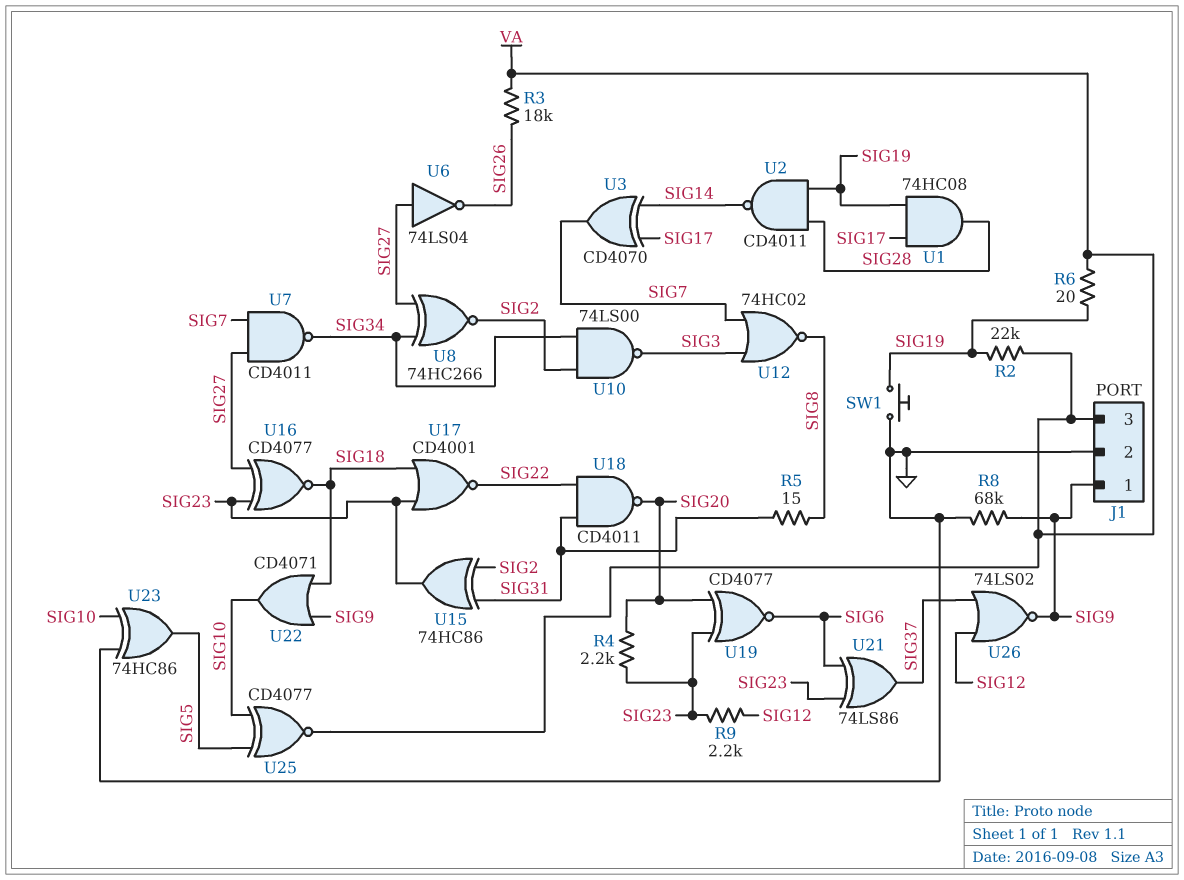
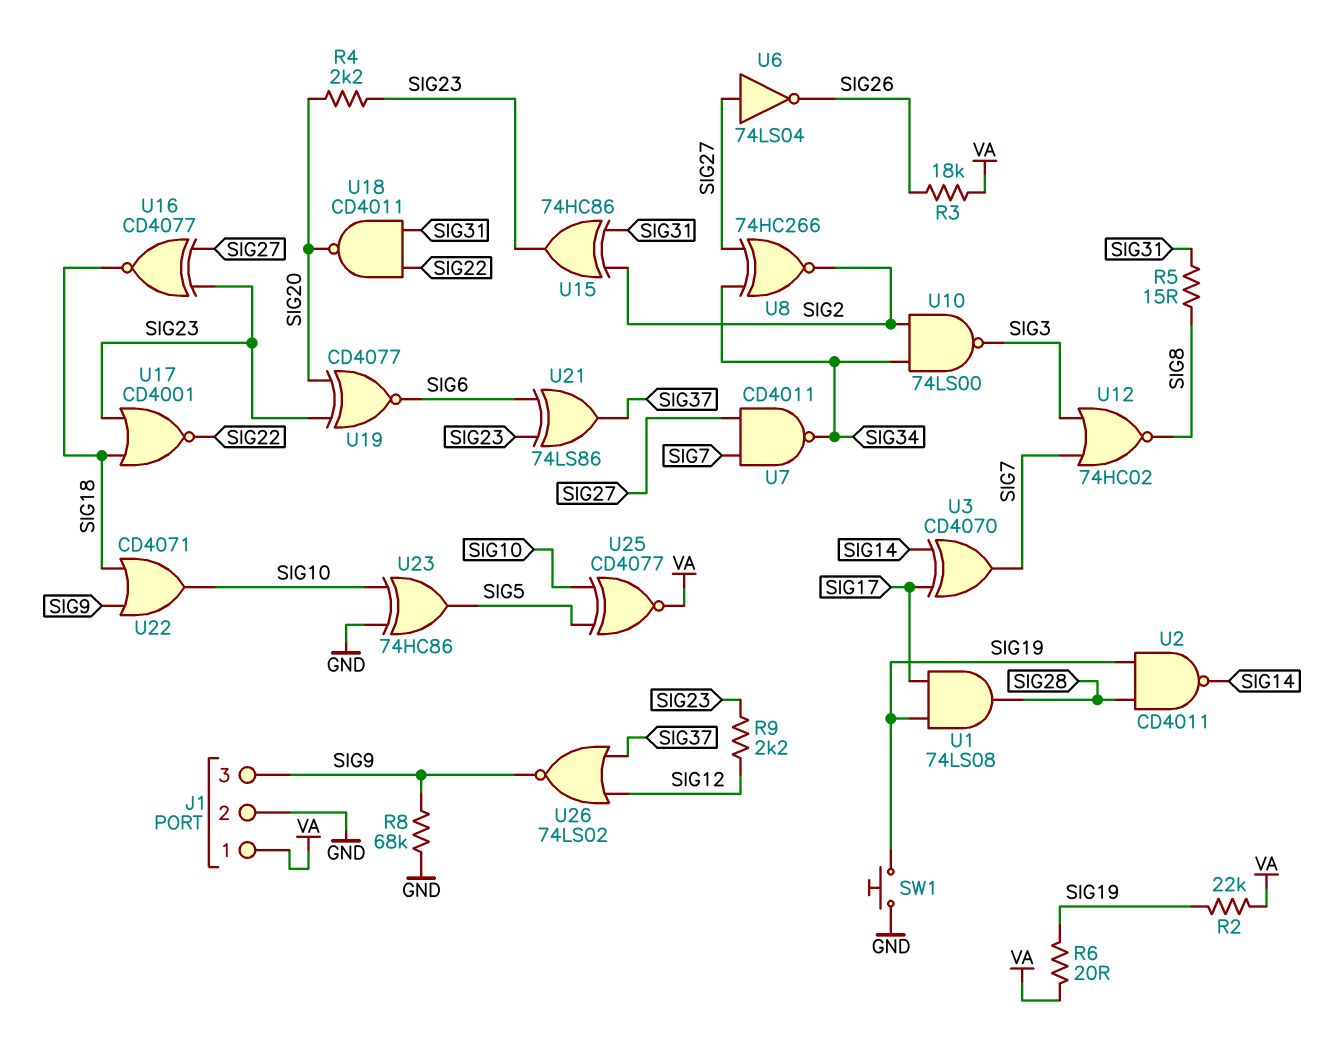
J1 pin 1: SIG9 -> VA
J1 pin 3: VA -> SIG9
U1: AND 74HC08 (in SIG17, in SIG19, out SIG28) -> AND 74LS08 (in SIG17, in SIG19, out SIG28)

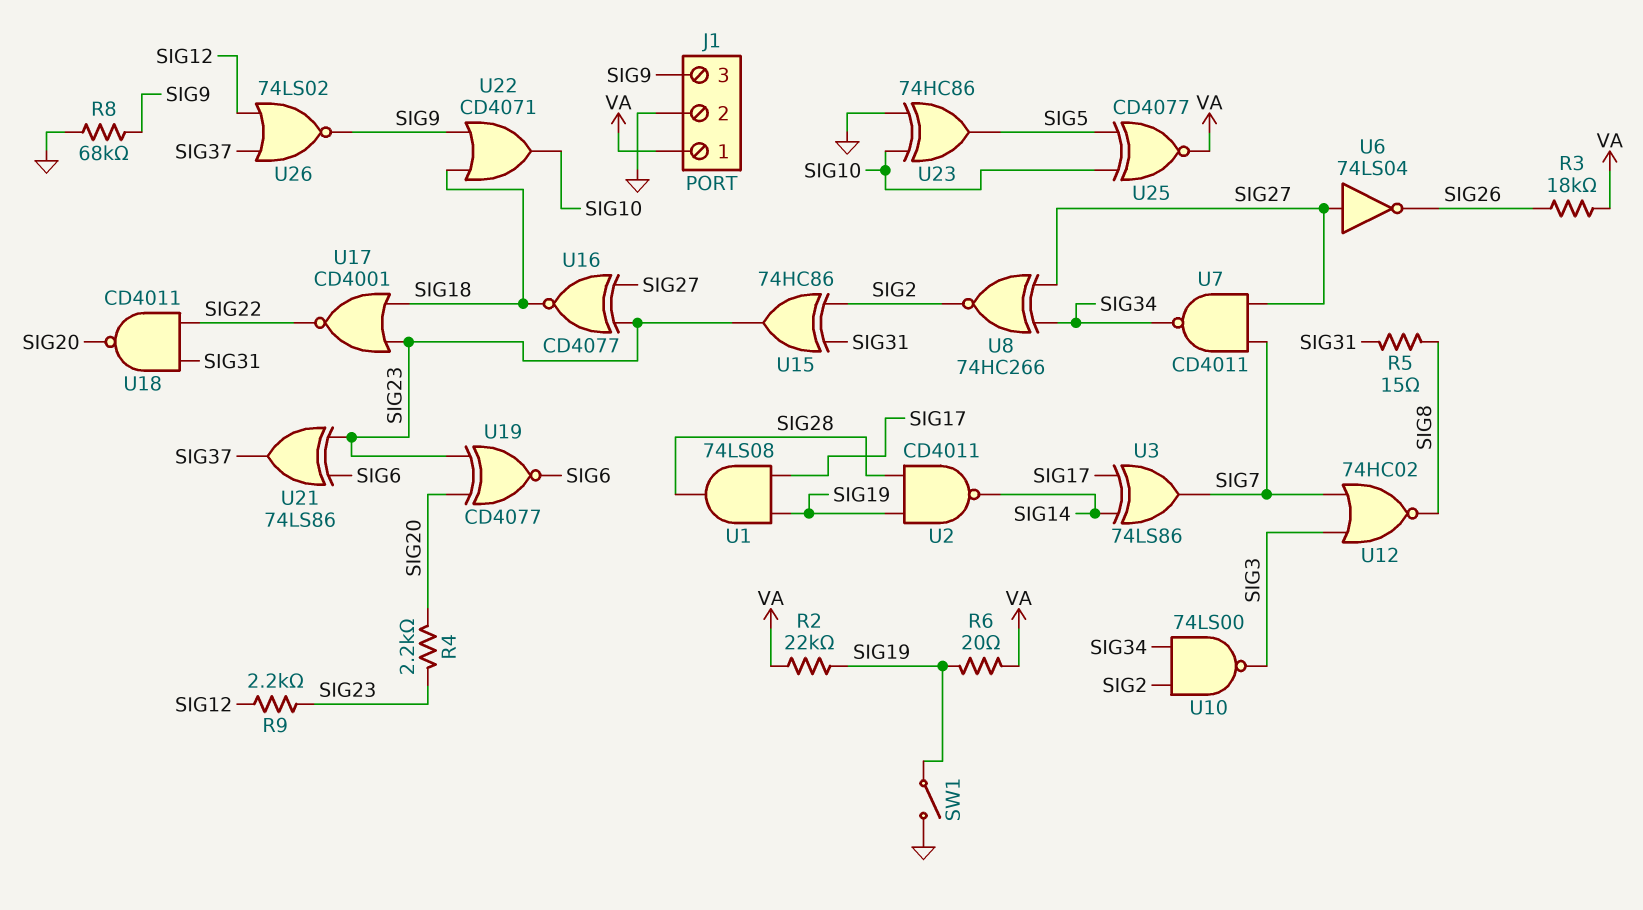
SW1: button (GND, SIG19) -> switch (GND, SIG19)
U3: XOR CD4070 (in SIG14, in SIG17, out SIG7) -> XOR 74LS86 (in SIG14, in SIG17, out SIG7)

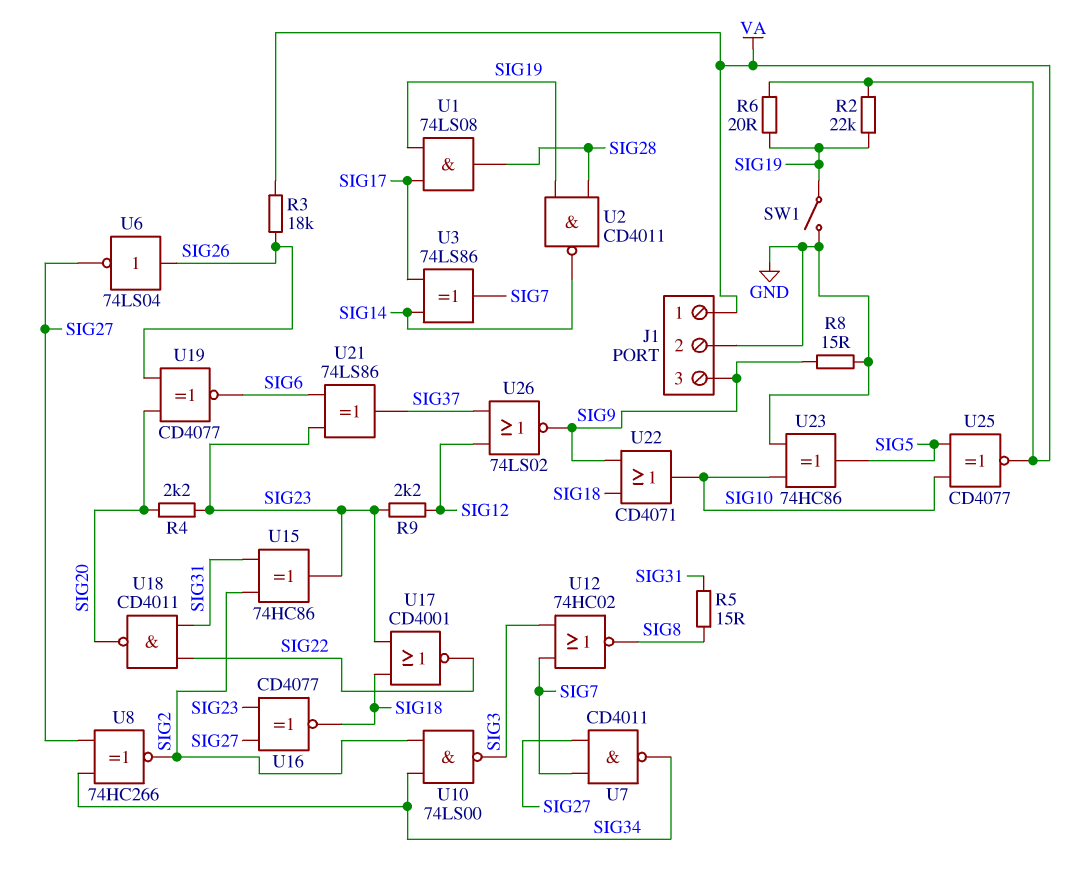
R8: 68k (GND, SIG9) -> 15 (GND, SIG9)
U6: NOT 74LS04 (in SIG27, out SIG26) -> NOT 74LS04 (in SIG26, out SIG27)
U19: XNOR CD4077 (in SIG20, in SIG23, out SIG6) -> XNOR CD4077 (in SIG20, in SIG26, out SIG6)

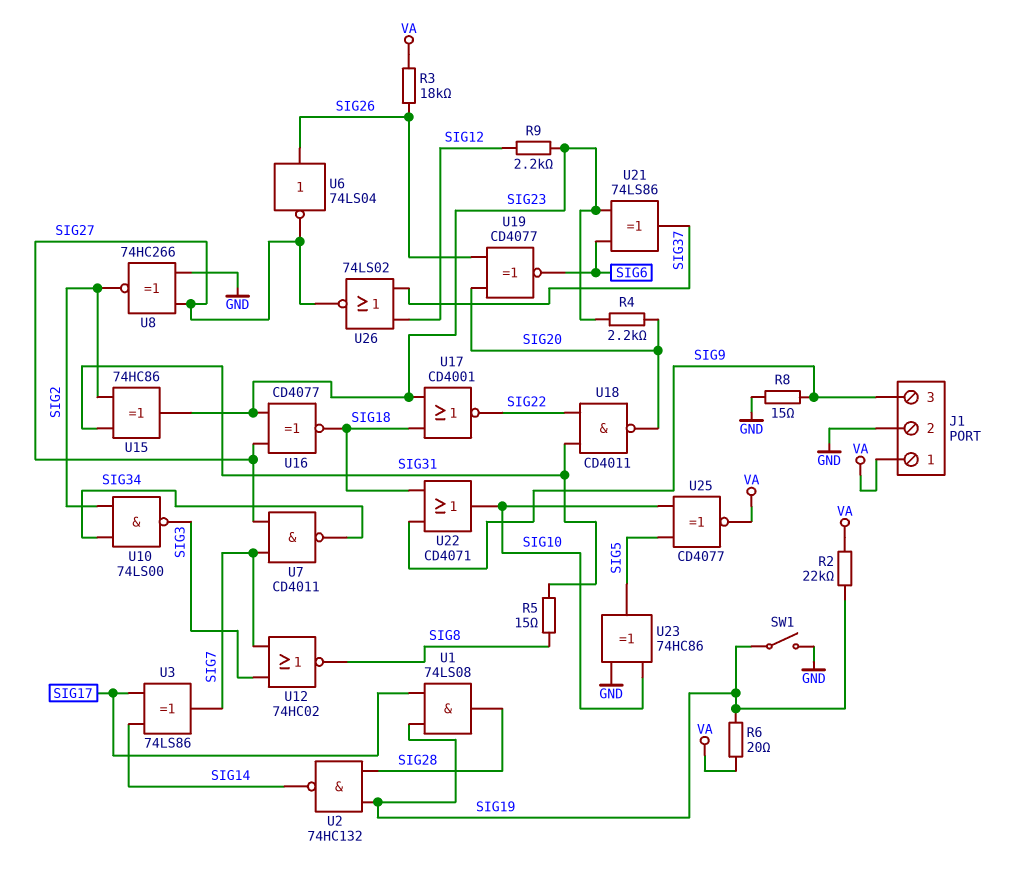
U2: NAND CD4011 (in SIG19, in SIG28, out SIG14) -> NAND 74HC132 (in SIG19, in SIG28, out SIG14)
U8: XNOR 74HC266 (in SIG27, in SIG34, out SIG2) -> XNOR 74HC266 (in GND, in SIG27, out SIG2)
U26: NOR 74LS02 (in SIG12, in SIG37, out SIG9) -> NOR 74LS02 (in SIG12, in SIG37, out SIG27)

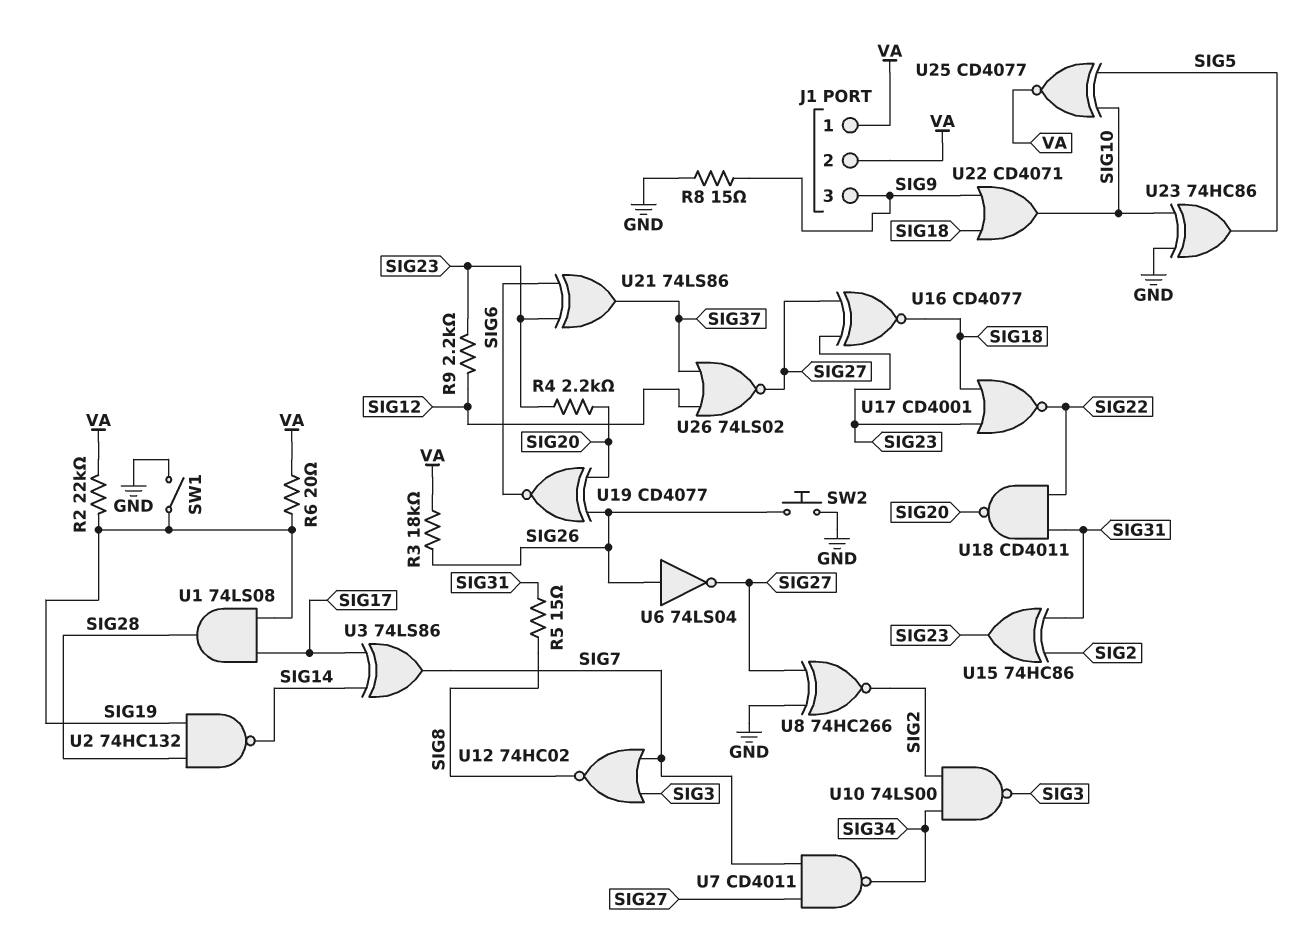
J1 pin 2: GND -> VA
SW2: none -> button (GND, SIG26)

